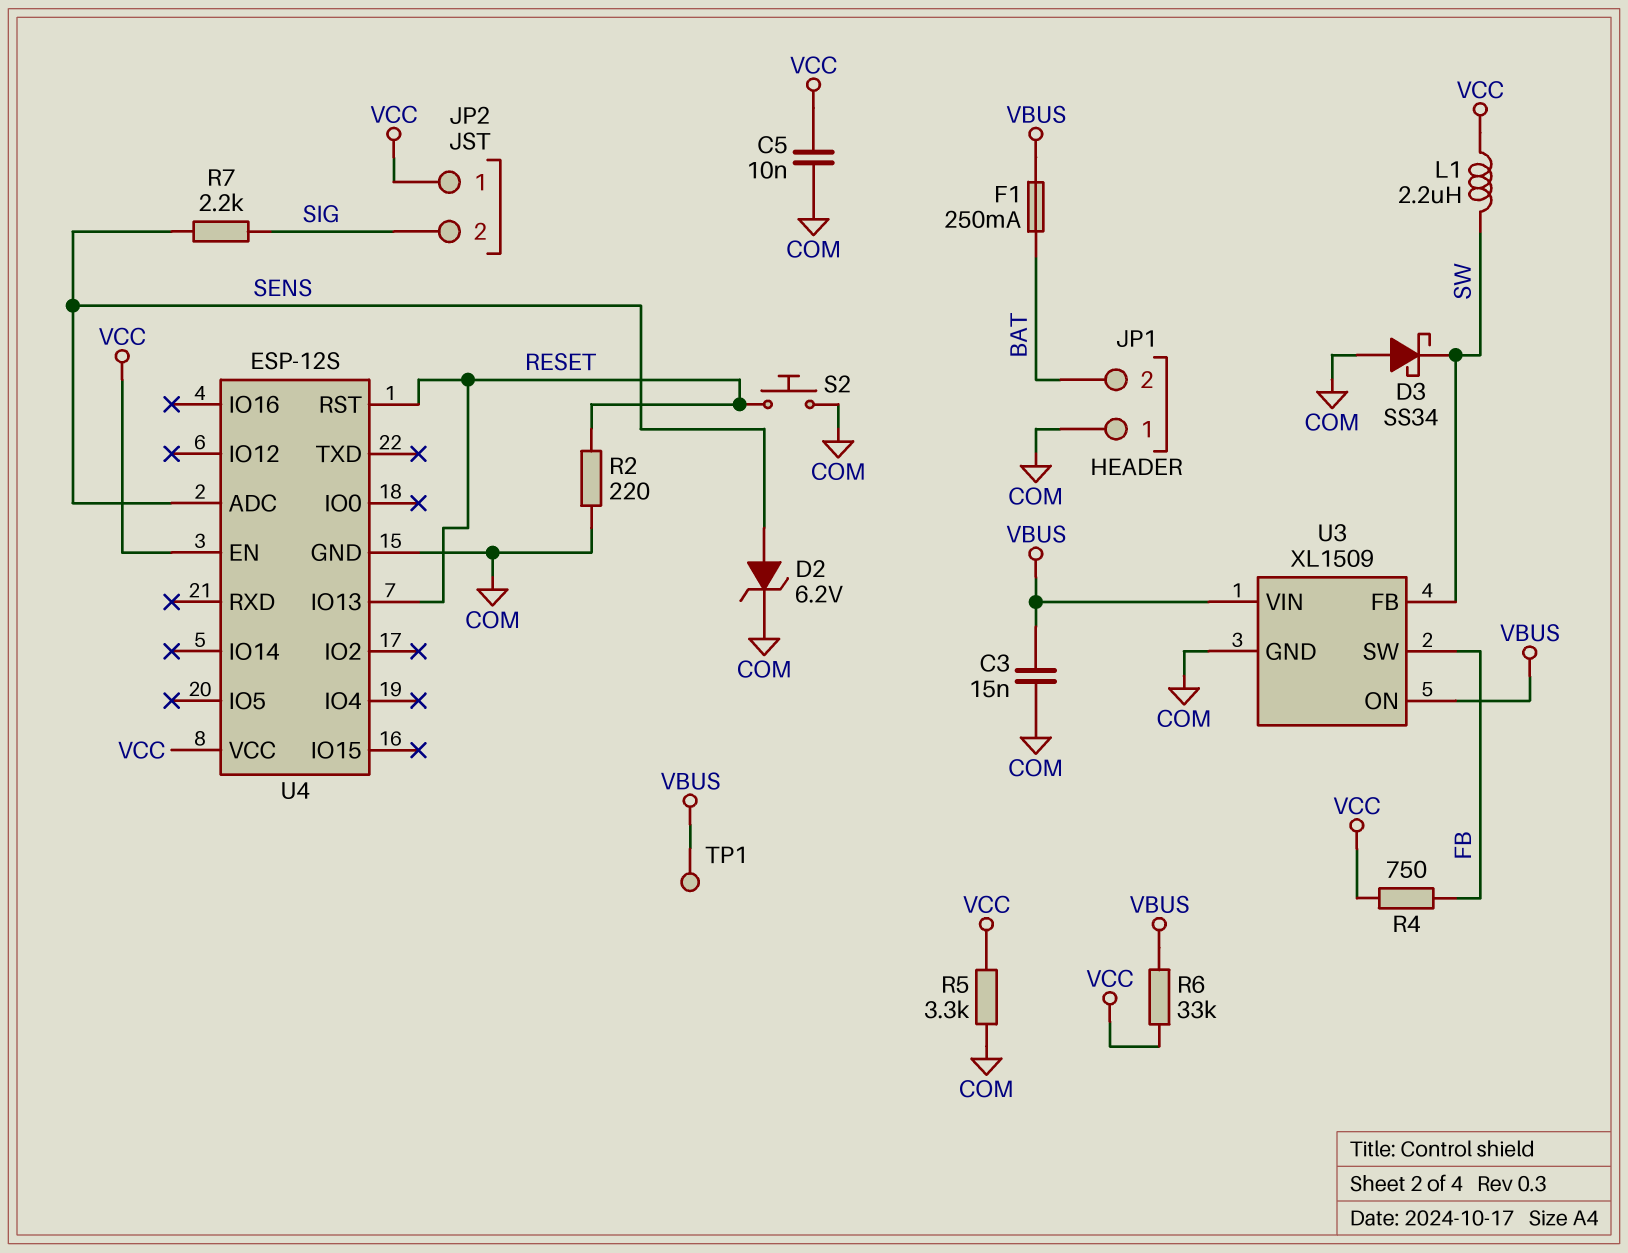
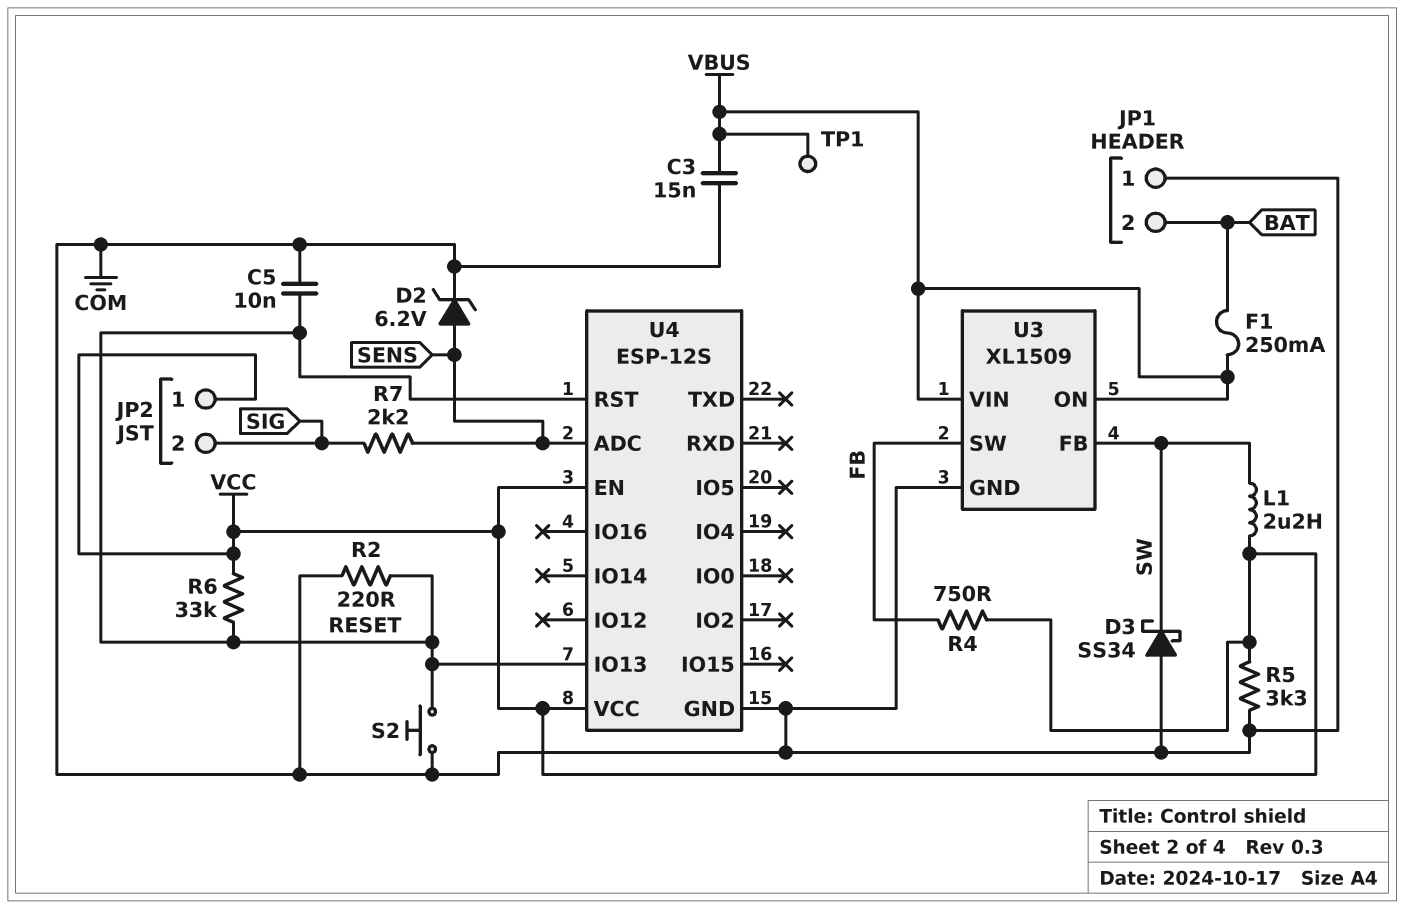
C5: 10nF (COM, VCC) -> 10nF (COM, RESET)
R6: 33k (VBUS, VCC) -> 33k (RESET, VCC)

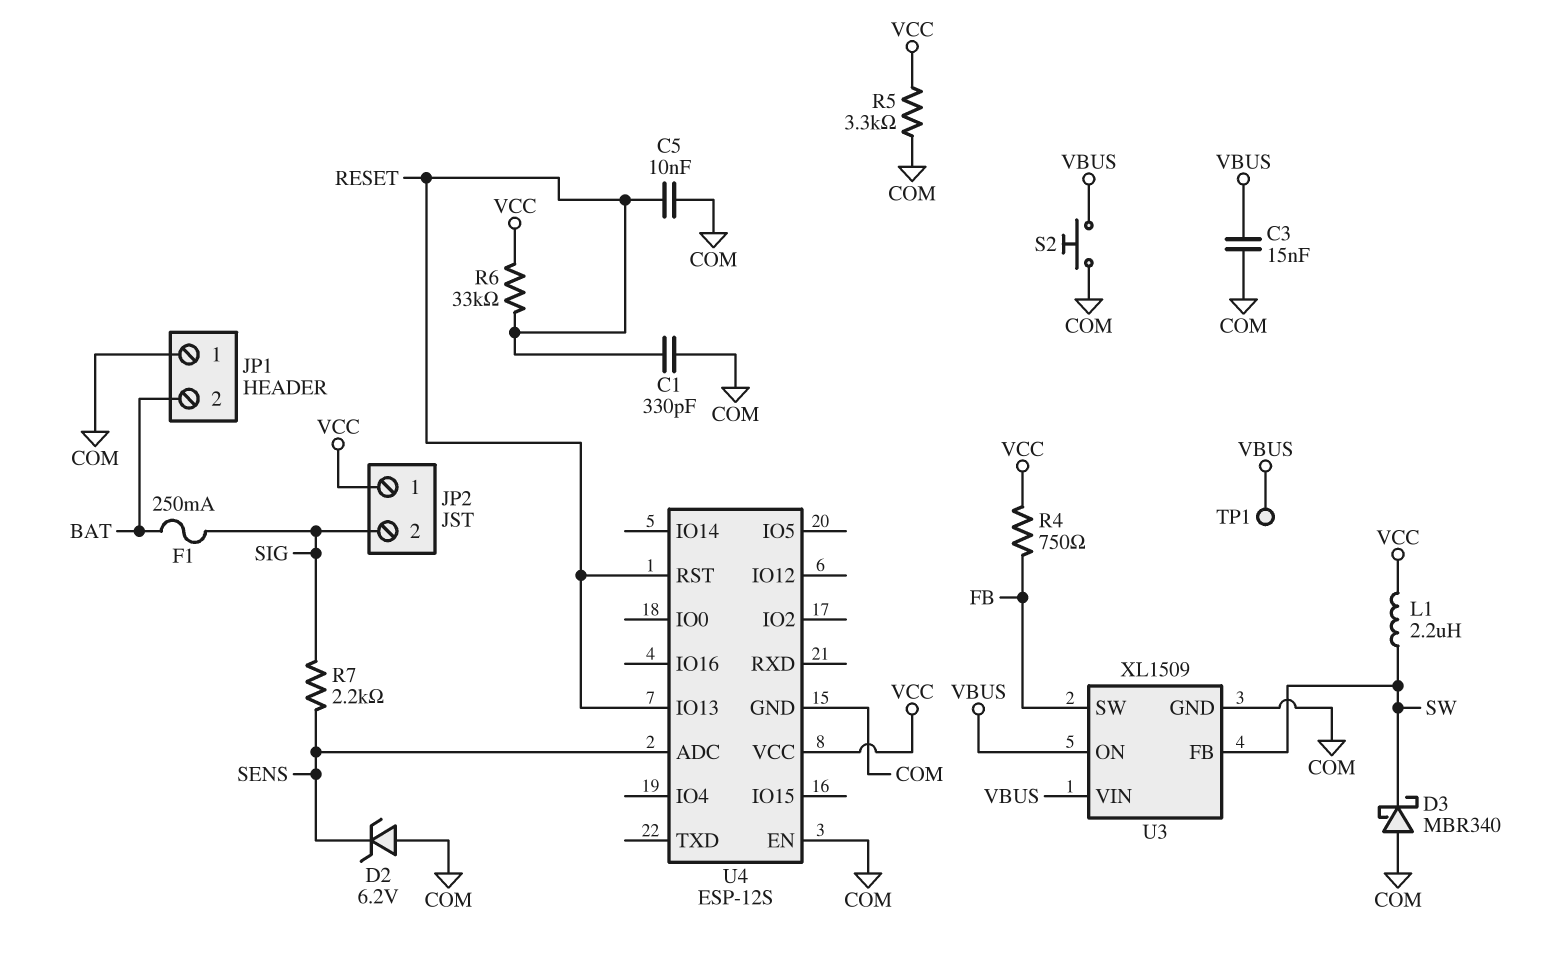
C1: none -> 330pF (COM, RESET)
D2: zener 6.2V (A SENS, K COM) -> zener 6.2V (A COM, K SENS)
D3: schottky SS34 (A COM, K SW) -> schottky MBR340 (A COM, K SW)
F1: 250mA (BAT, VBUS) -> 250mA (BAT, SIG)
R2: 220 (COM, RESET) -> none
S2: button (COM, RESET) -> button (COM, VBUS)
U4 pin EN: VCC -> COM

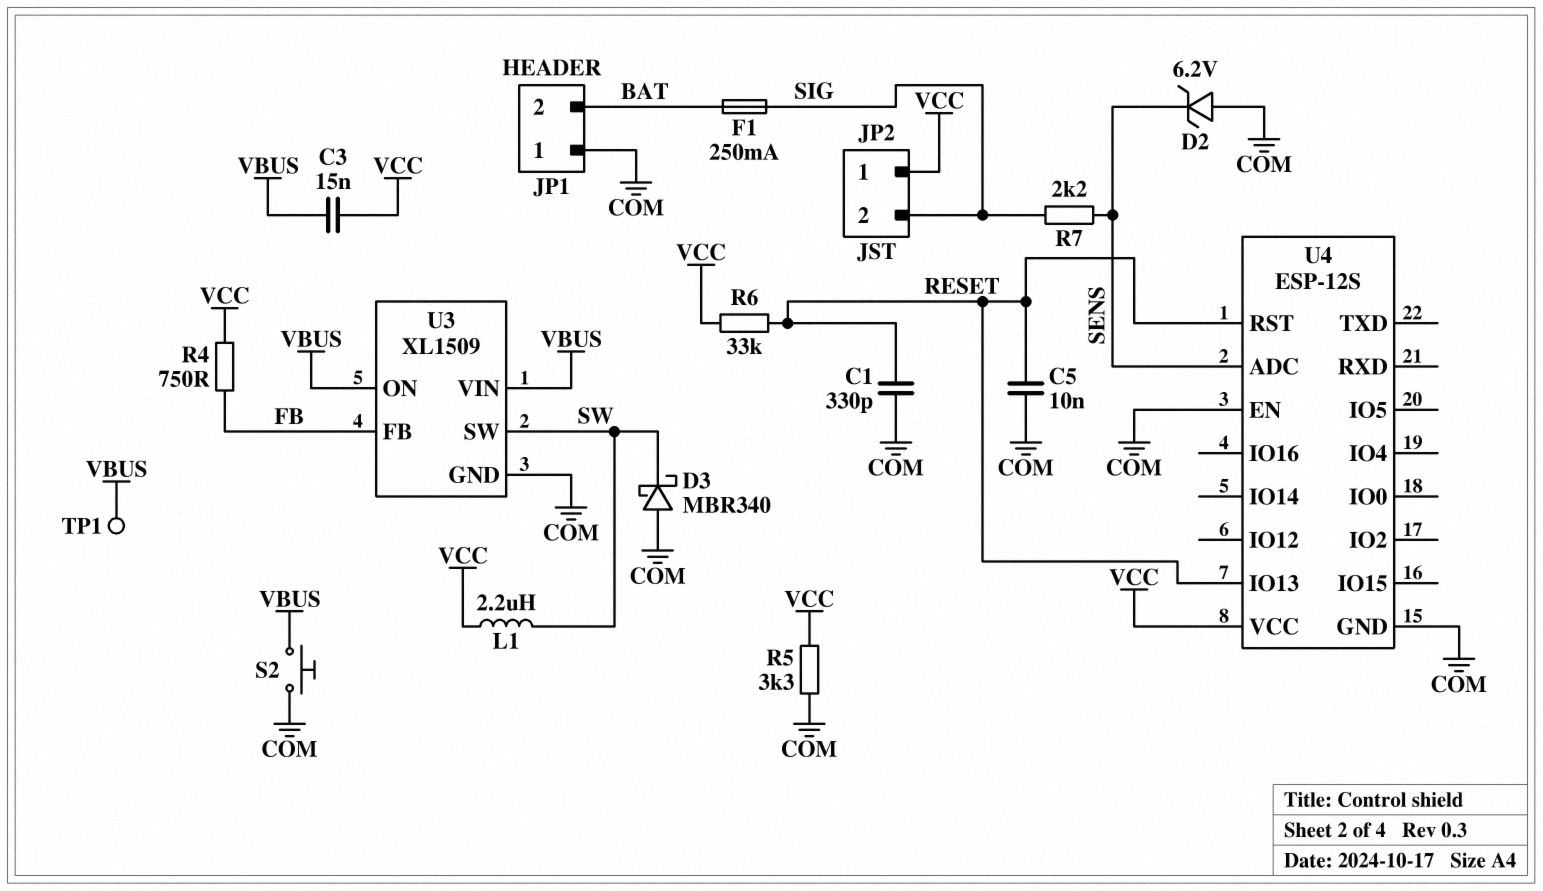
C3: 15nF (COM, VBUS) -> 15nF (VBUS, VCC)
U3 pin FB: SW -> FB
U3 pin SW: FB -> SW

